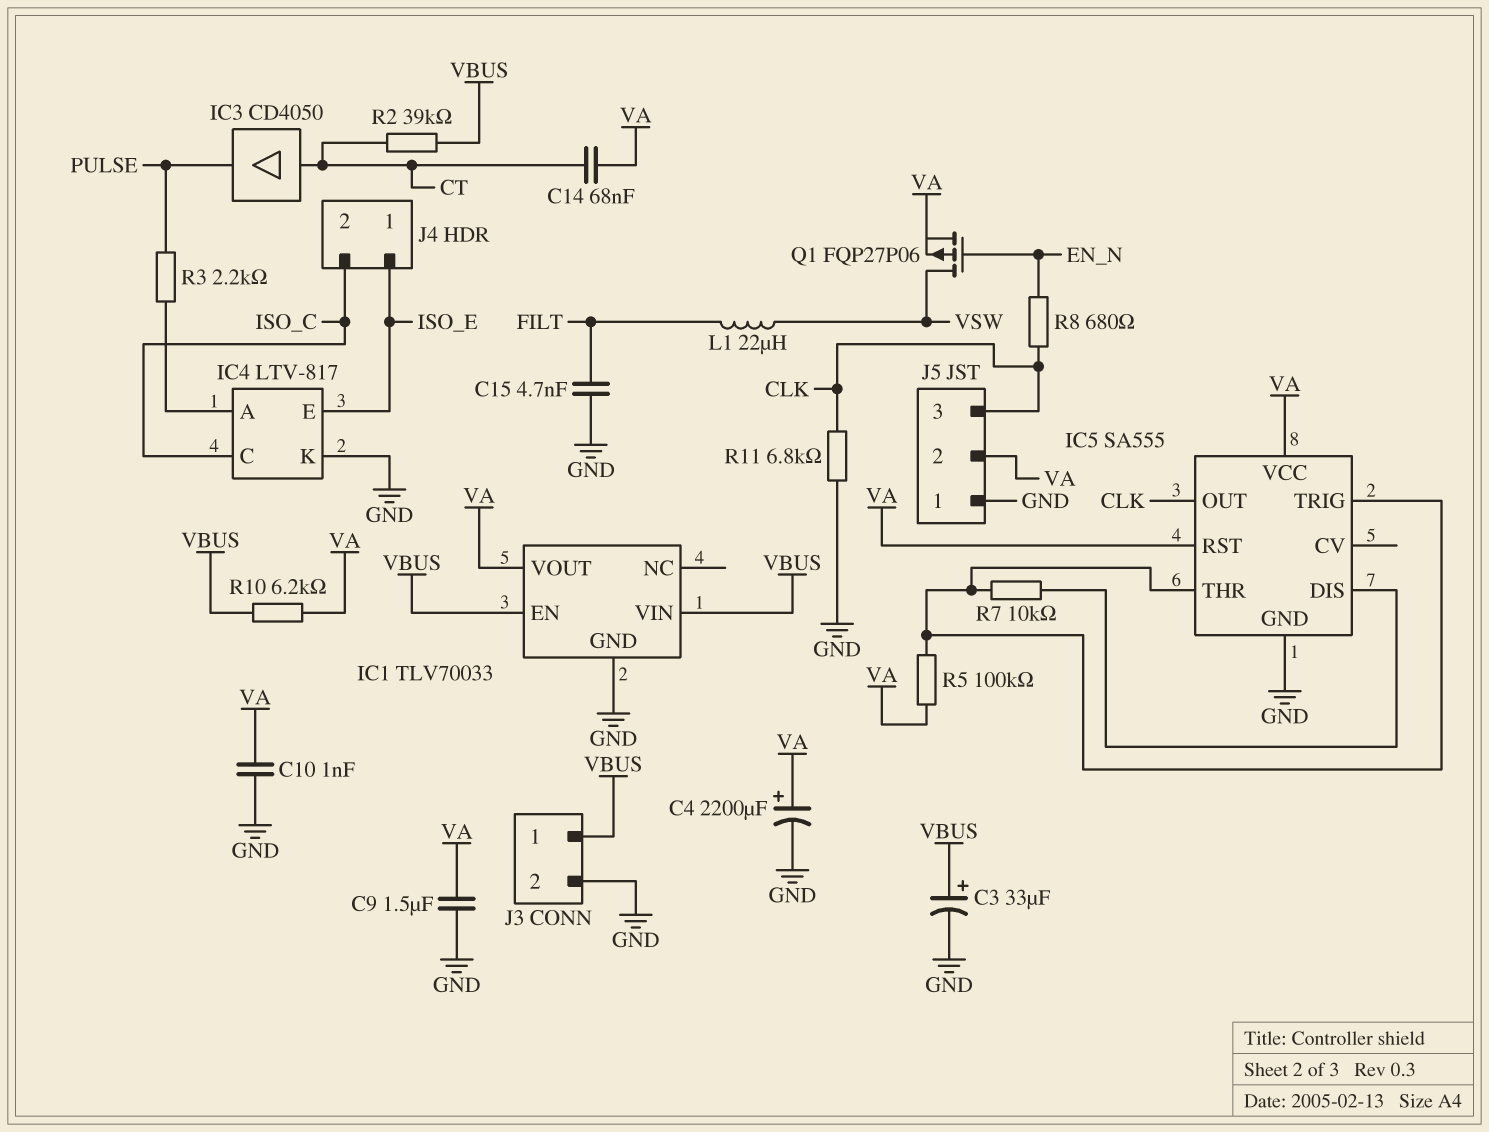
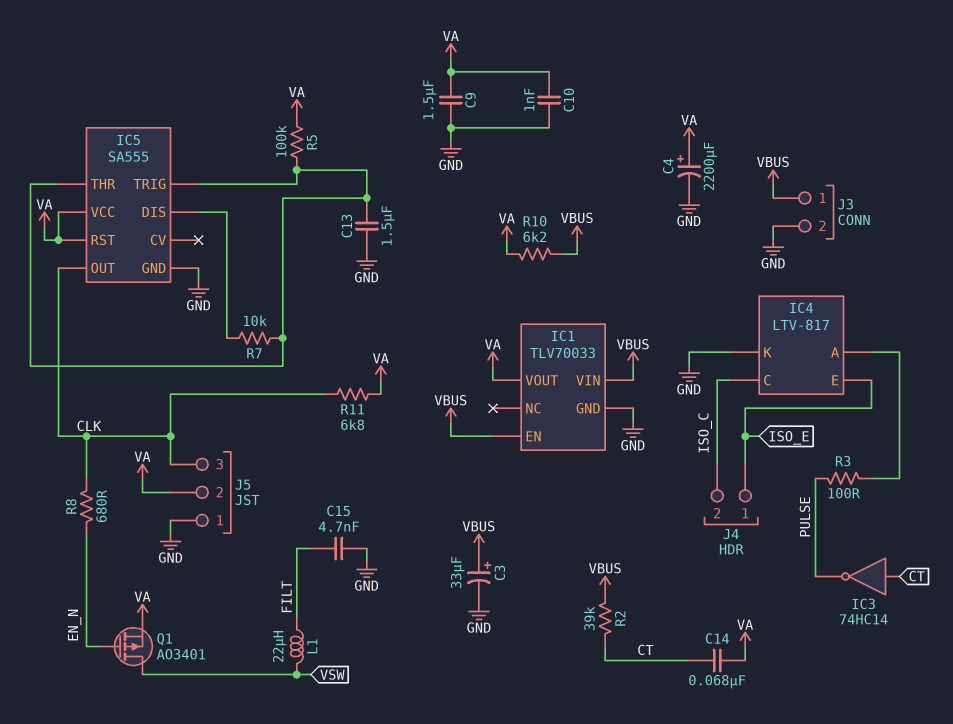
C13: none -> 1.5uF (GND, IC5/THR)
IC3: buffer CD4050 (in CT, out PULSE) -> NOT 74HC14 (in CT, out PULSE)
Q1: PMOS FQP27P06 (G EN_N, D VSW, S VA) -> PMOS AO3401 (G EN_N, D VSW, S VA)
R3: 2.2k (IC4/A, PULSE) -> 100 (IC4/A, PULSE)
R11: 6.8k (CLK, GND) -> 6.8k (CLK, VA)

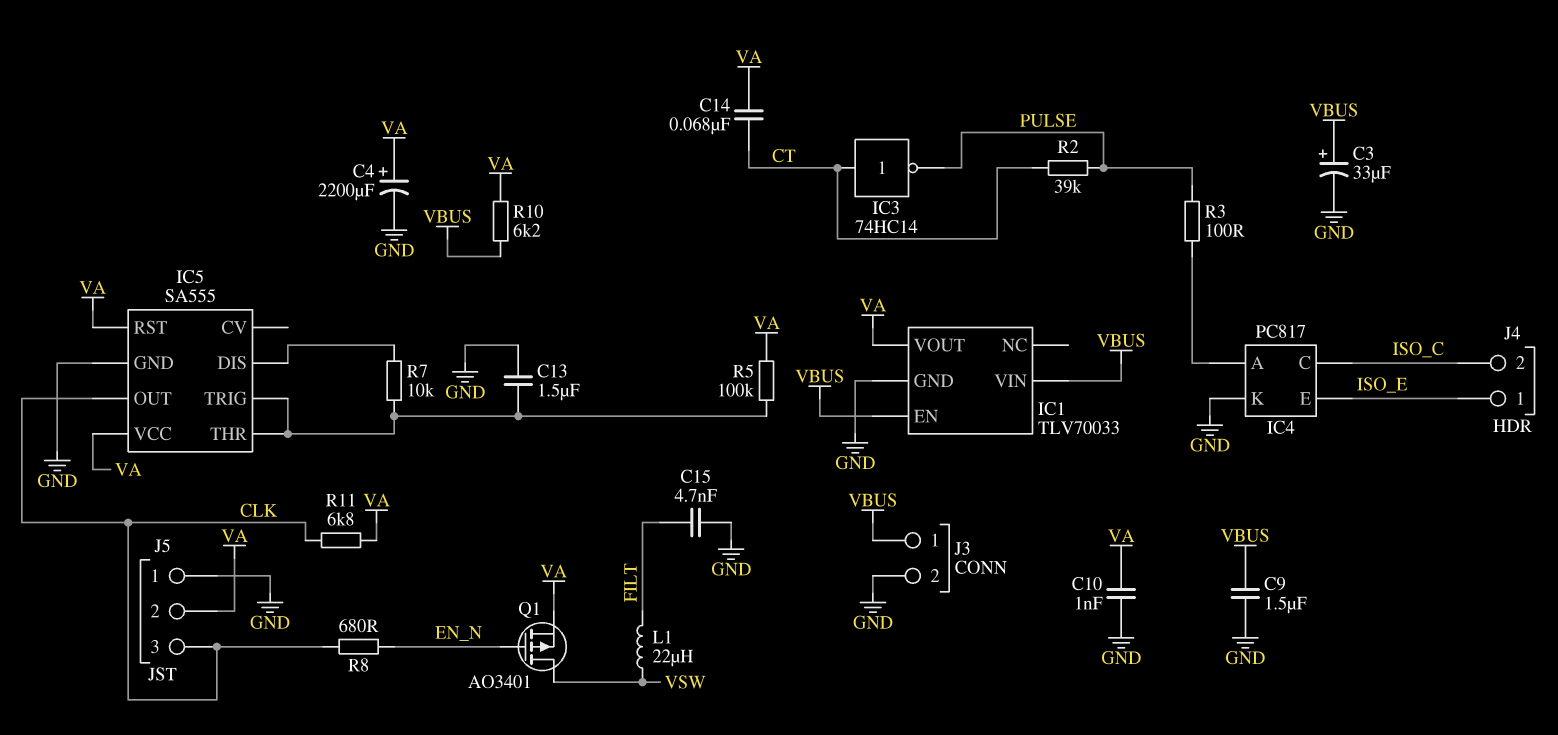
C9: 1.5uF (GND, VA) -> 1.5uF (GND, VBUS)
IC4: LTV-817 -> PC817
R2: 39k (CT, VBUS) -> 39k (CT, PULSE)

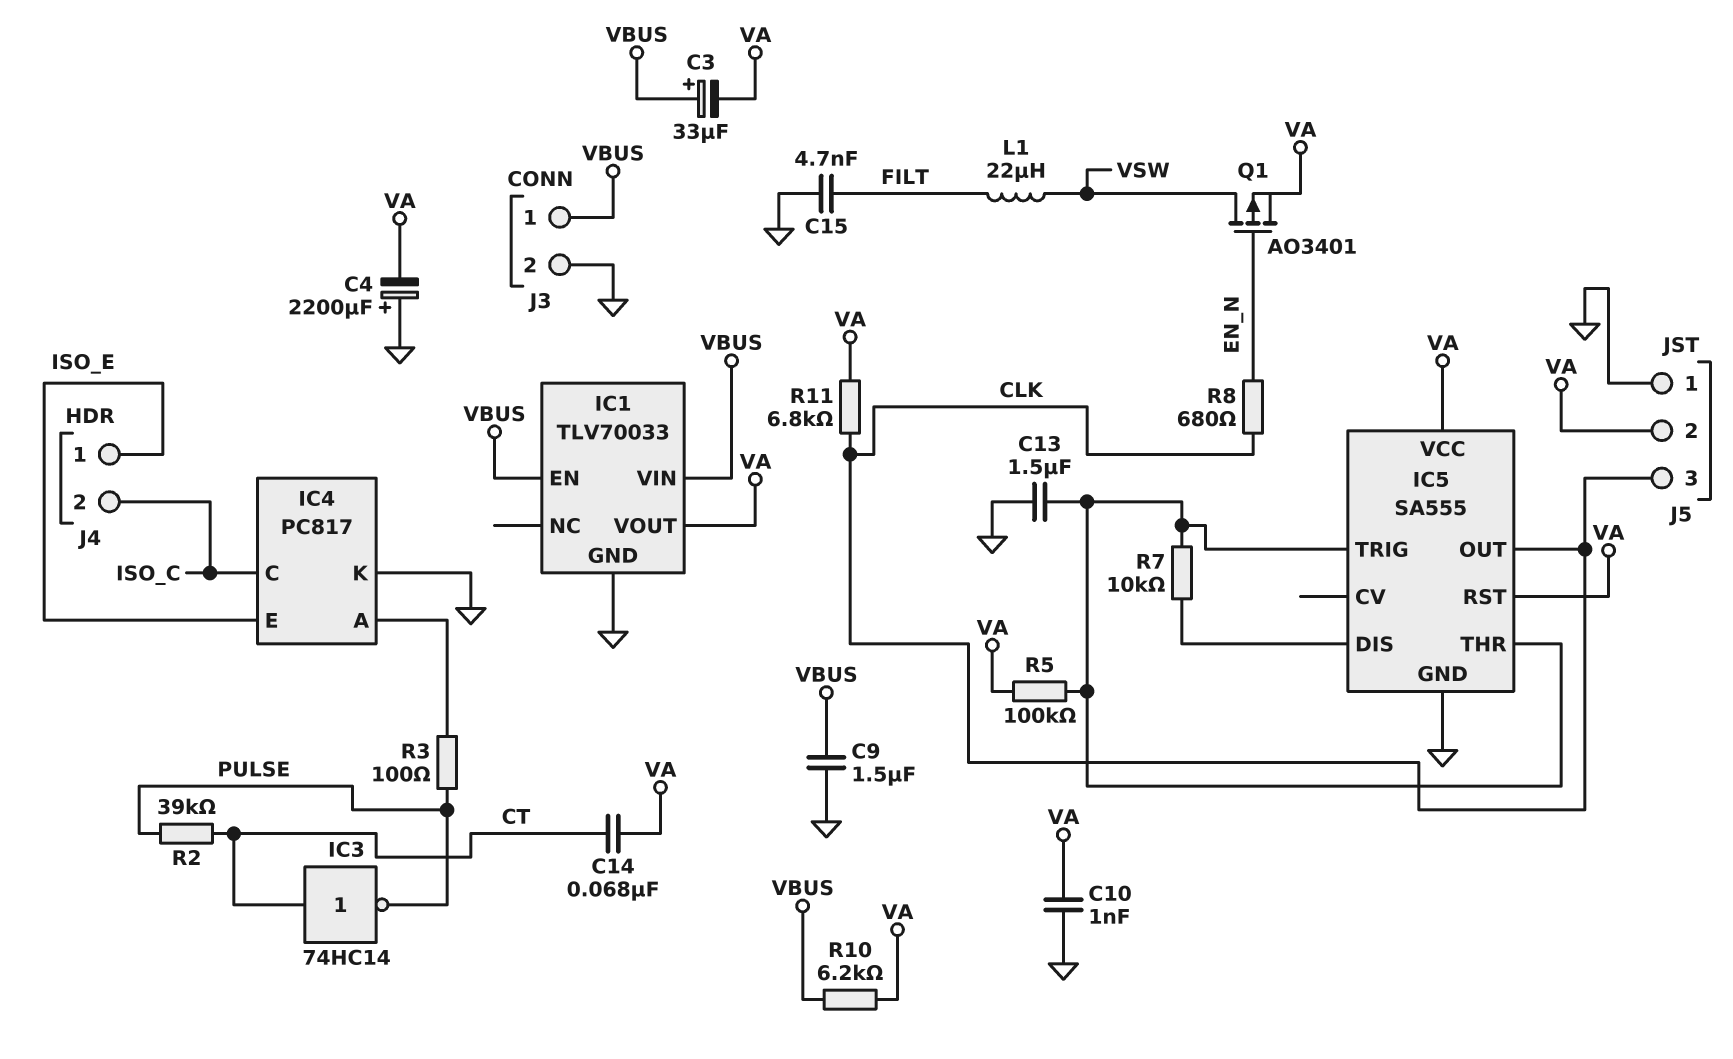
C3: 33uF (plus VBUS, minus GND) -> 33uF (plus VBUS, minus VA)
C4: 2200uF (plus VA, minus GND) -> 2200uF (plus GND, minus VA)

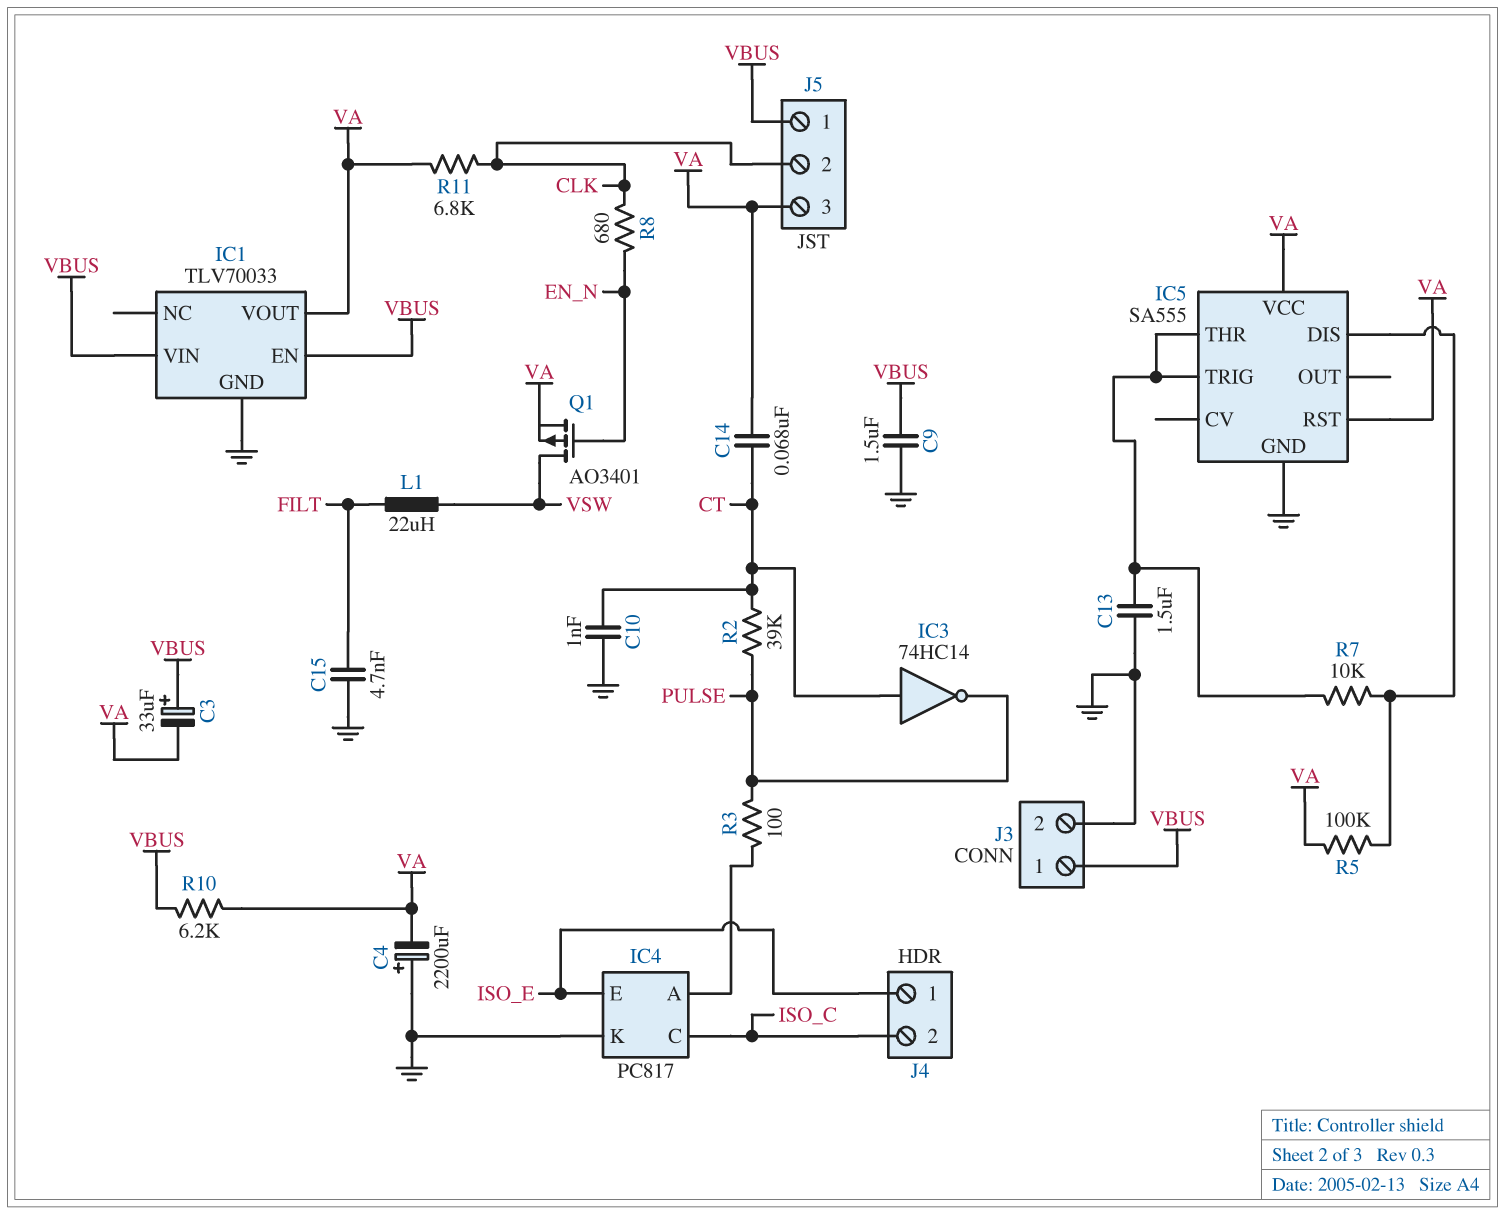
C10: 1nF (GND, VA) -> 1nF (CT, GND)
IC5 pin OUT: CLK -> none
J5 pin 1: GND -> VBUS
J5 pin 2: VA -> CLK
J5 pin 3: CLK -> VA
R5: 100k (IC5/THR, VA) -> 100k (IC5/DIS, VA)

